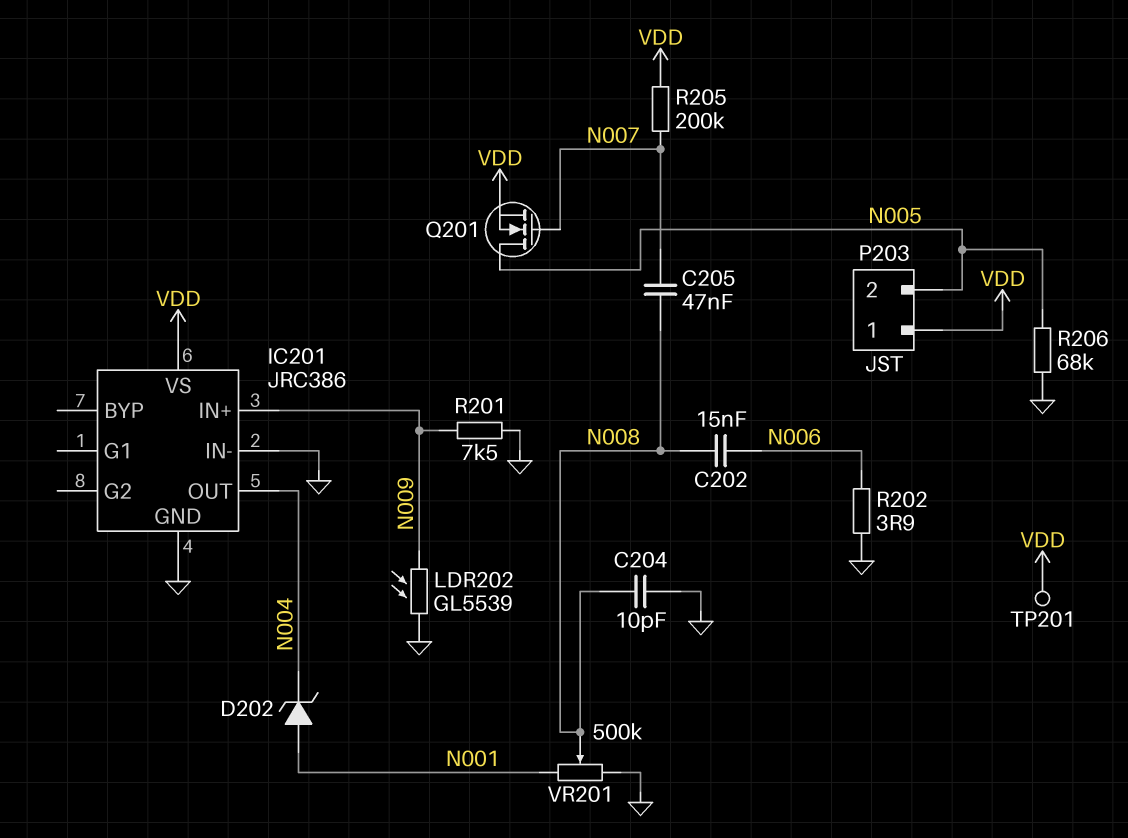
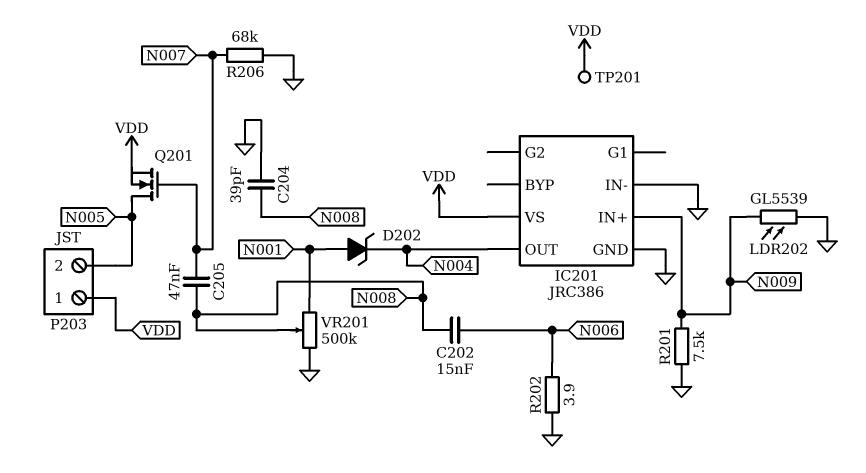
C204: 10pF (GND, N008) -> 39pF (GND, N008)
R205: 200k (N007, VDD) -> none
R206: 68k (GND, N005) -> 68k (GND, N007)

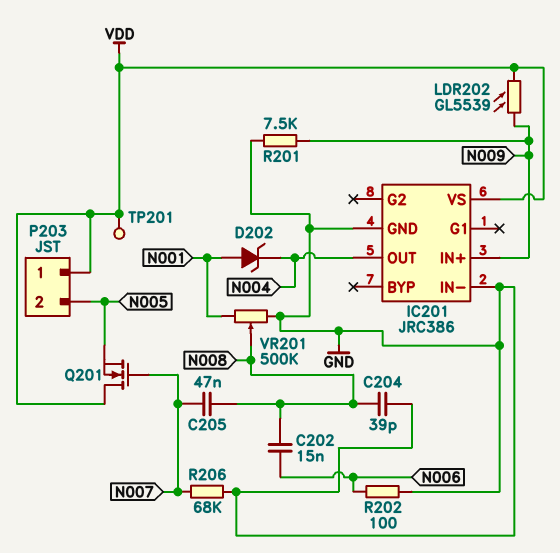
LDR202: GL5539 (GND, N009) -> GL5539 (N009, VDD)
Q201: NMOS (G N007, D N005, S VDD) -> NMOS (G N007, D VDD, S N005)
R202: 3.9 (GND, N006) -> 100 (GND, N006)

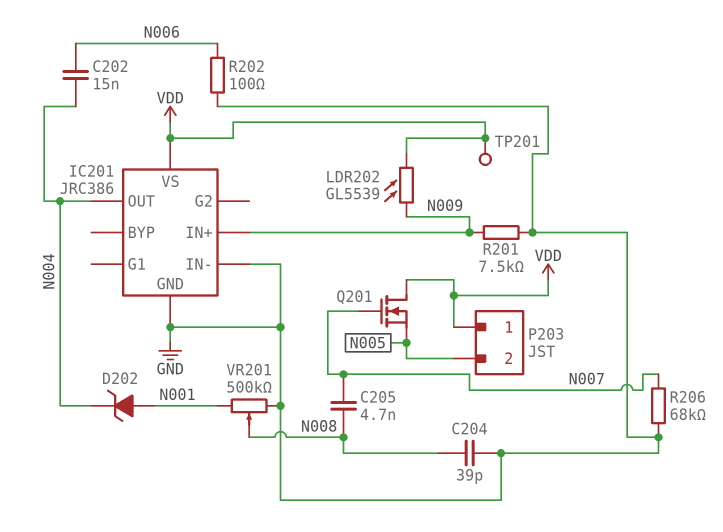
C202: 15nF (N006, N008) -> 15nF (N004, N006)
C205: 47nF (N007, N008) -> 4.7nF (N007, N008)

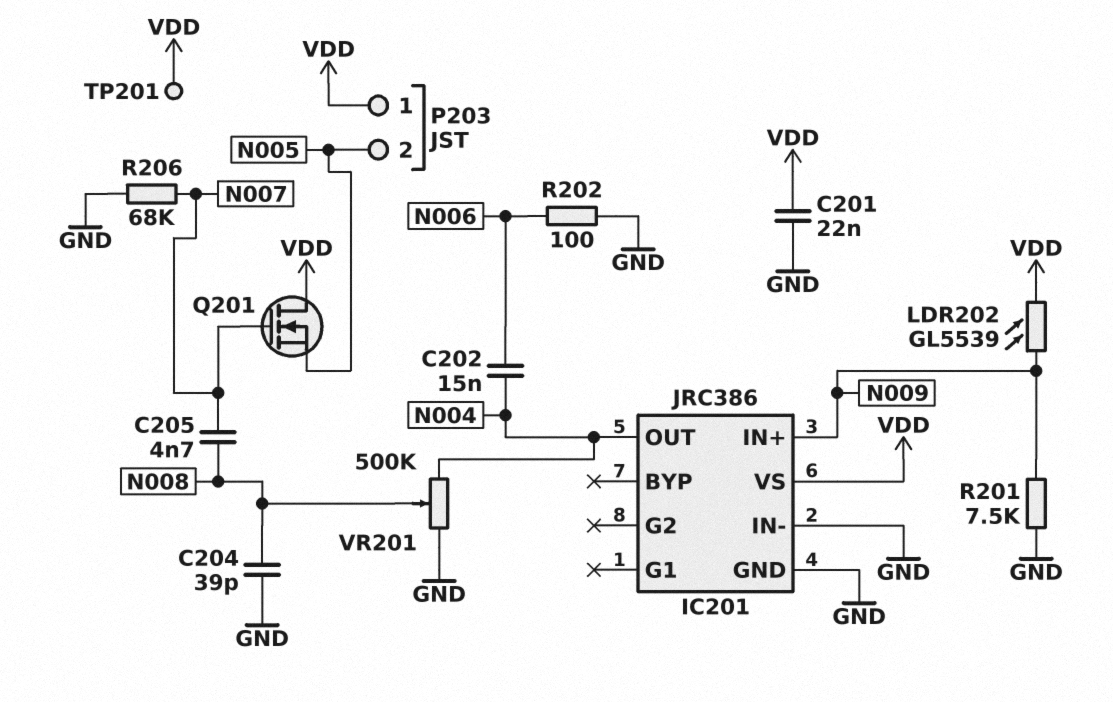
C201: none -> 22nF (GND, VDD)
D202: zener (A N001, K N004) -> none
VR201: 500k (GND, N001, wiper N008) -> 500k (GND, N004, wiper N008)

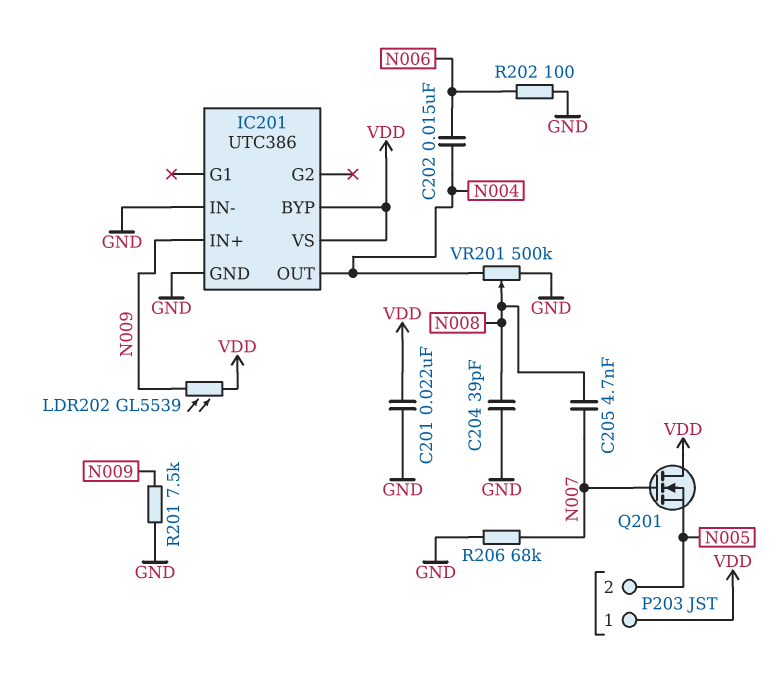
IC201: JRC386 -> UTC386
IC201 pin BYP: none -> VDD
TP201: test point (VDD) -> none

